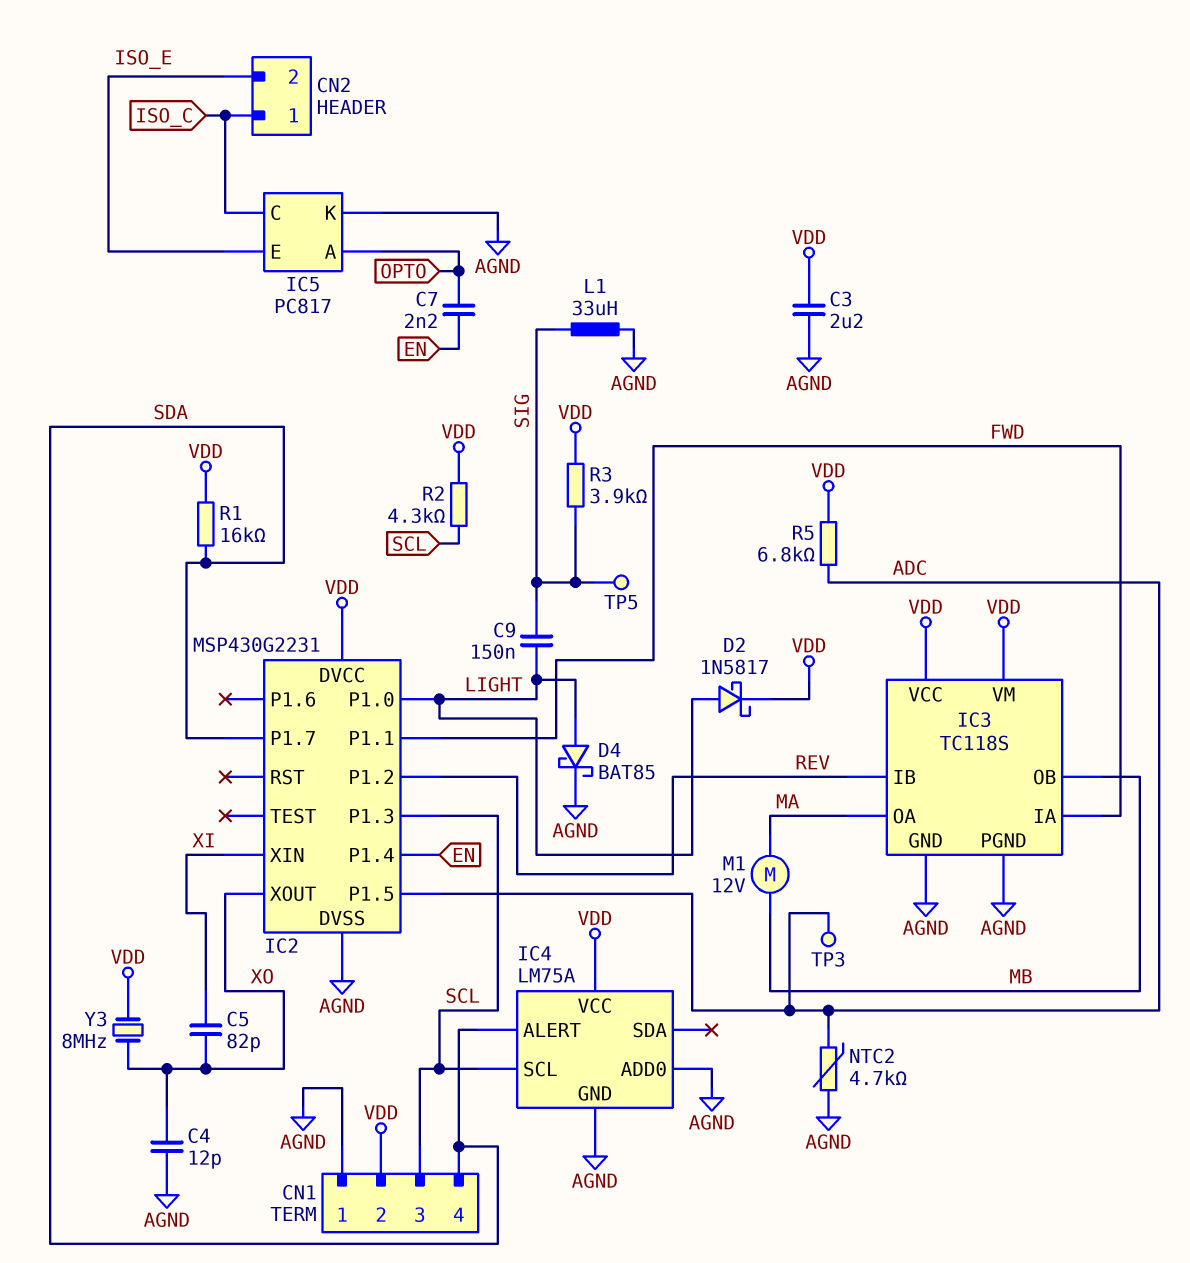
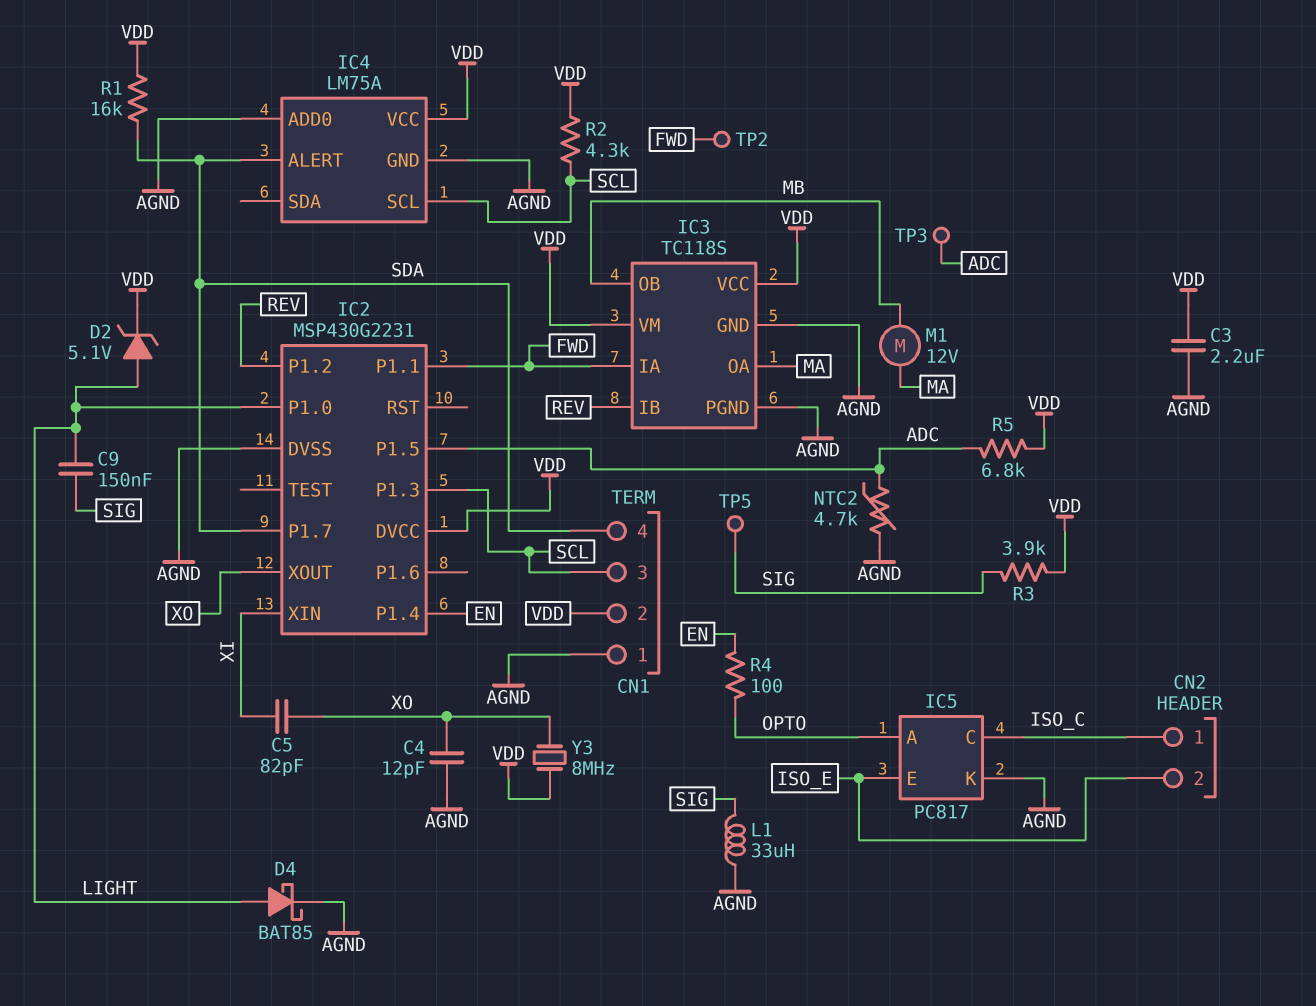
C7: 2.2nF (EN, OPTO) -> none
D2: schottky 1N5817 (A LIGHT, K VDD) -> zener 5.1V (A LIGHT, K VDD)
R4: none -> 100 (EN, OPTO)
TP2: none -> test point (FWD)

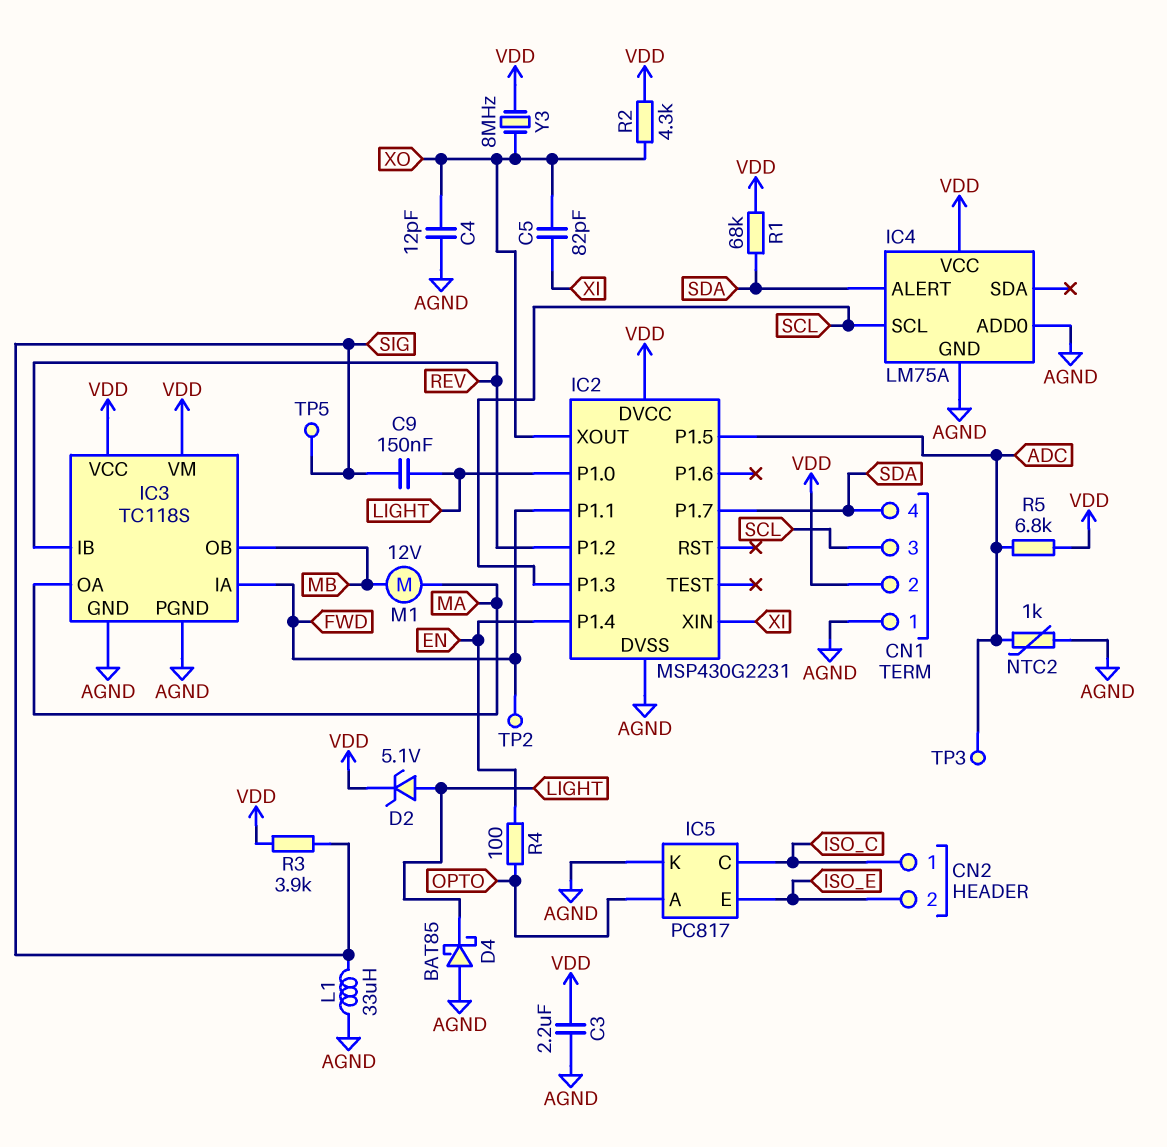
D4: schottky BAT85 (A LIGHT, K AGND) -> schottky BAT85 (A AGND, K LIGHT)
NTC2: 4.7k (ADC, AGND) -> 1k (ADC, AGND)
R1: 16k (SDA, VDD) -> 68k (SDA, VDD)
R2: 4.3k (SCL, VDD) -> 4.3k (VDD, XO)

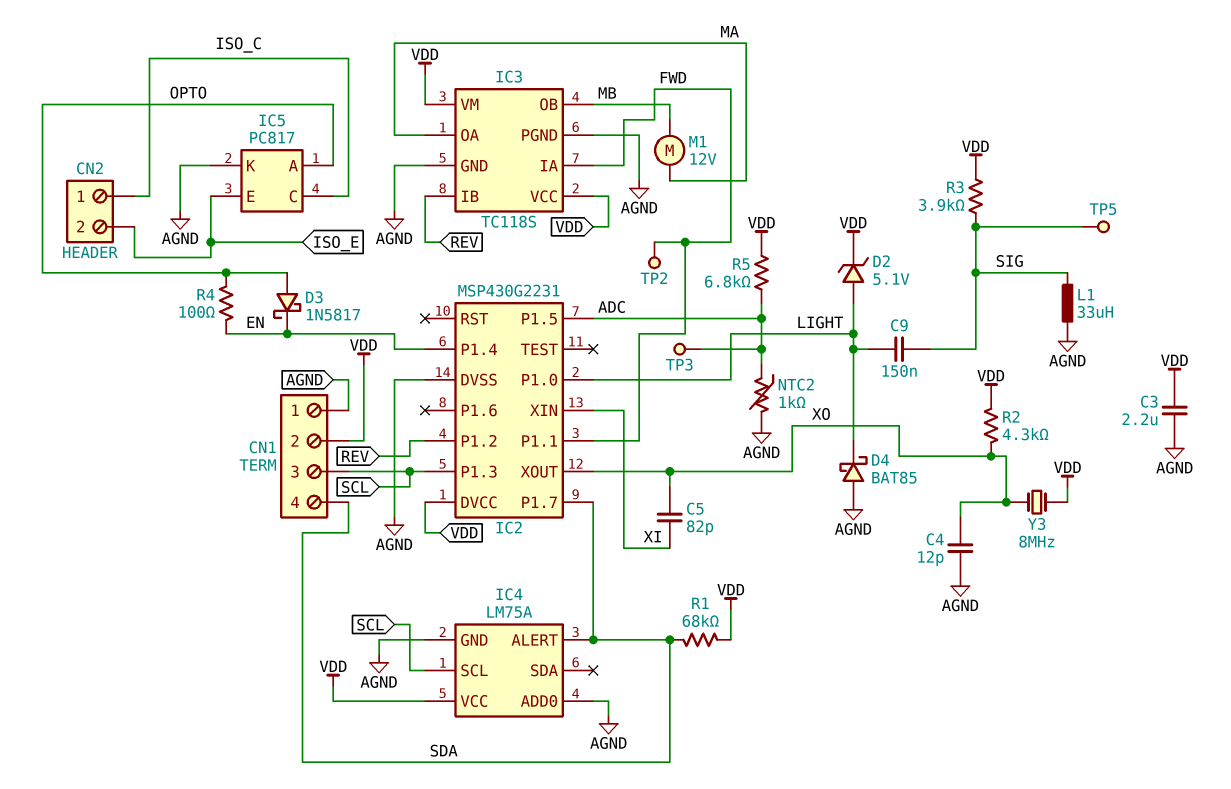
D3: none -> schottky 1N5817 (A OPTO, K EN)

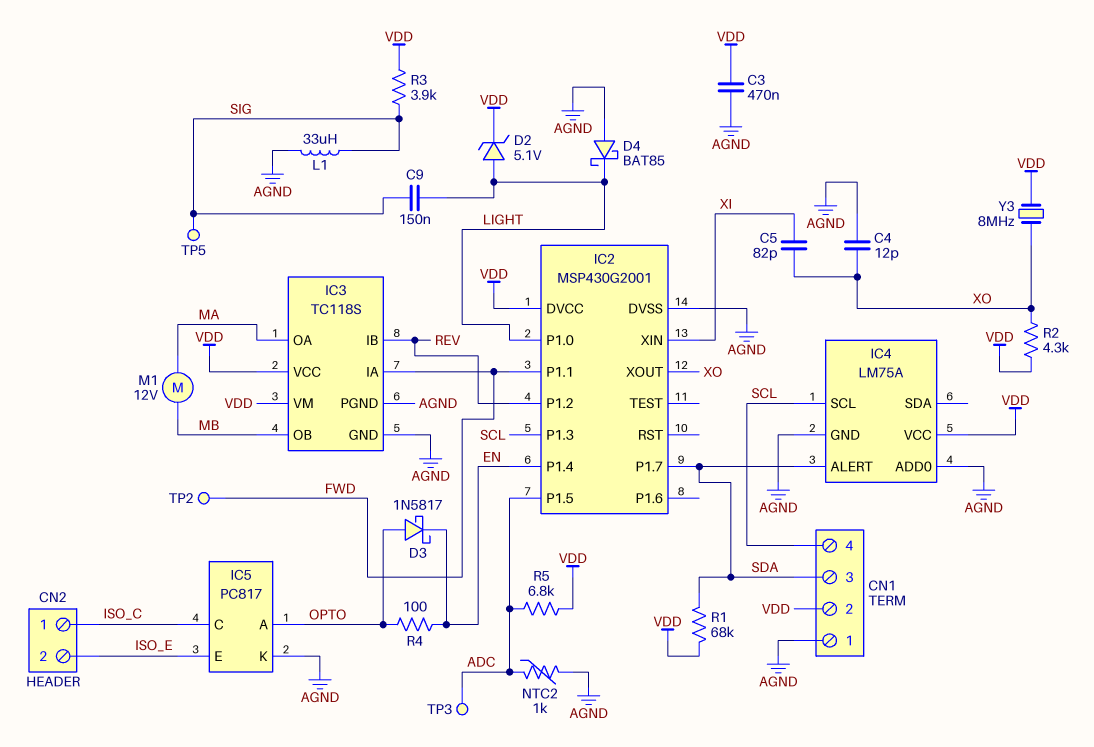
C3: 2.2uF (AGND, VDD) -> 470nF (AGND, VDD)
CN1 pin 3: SCL -> SDA
CN1 pin 4: SDA -> SCL
IC2: MSP430G2231 -> MSP430G2001

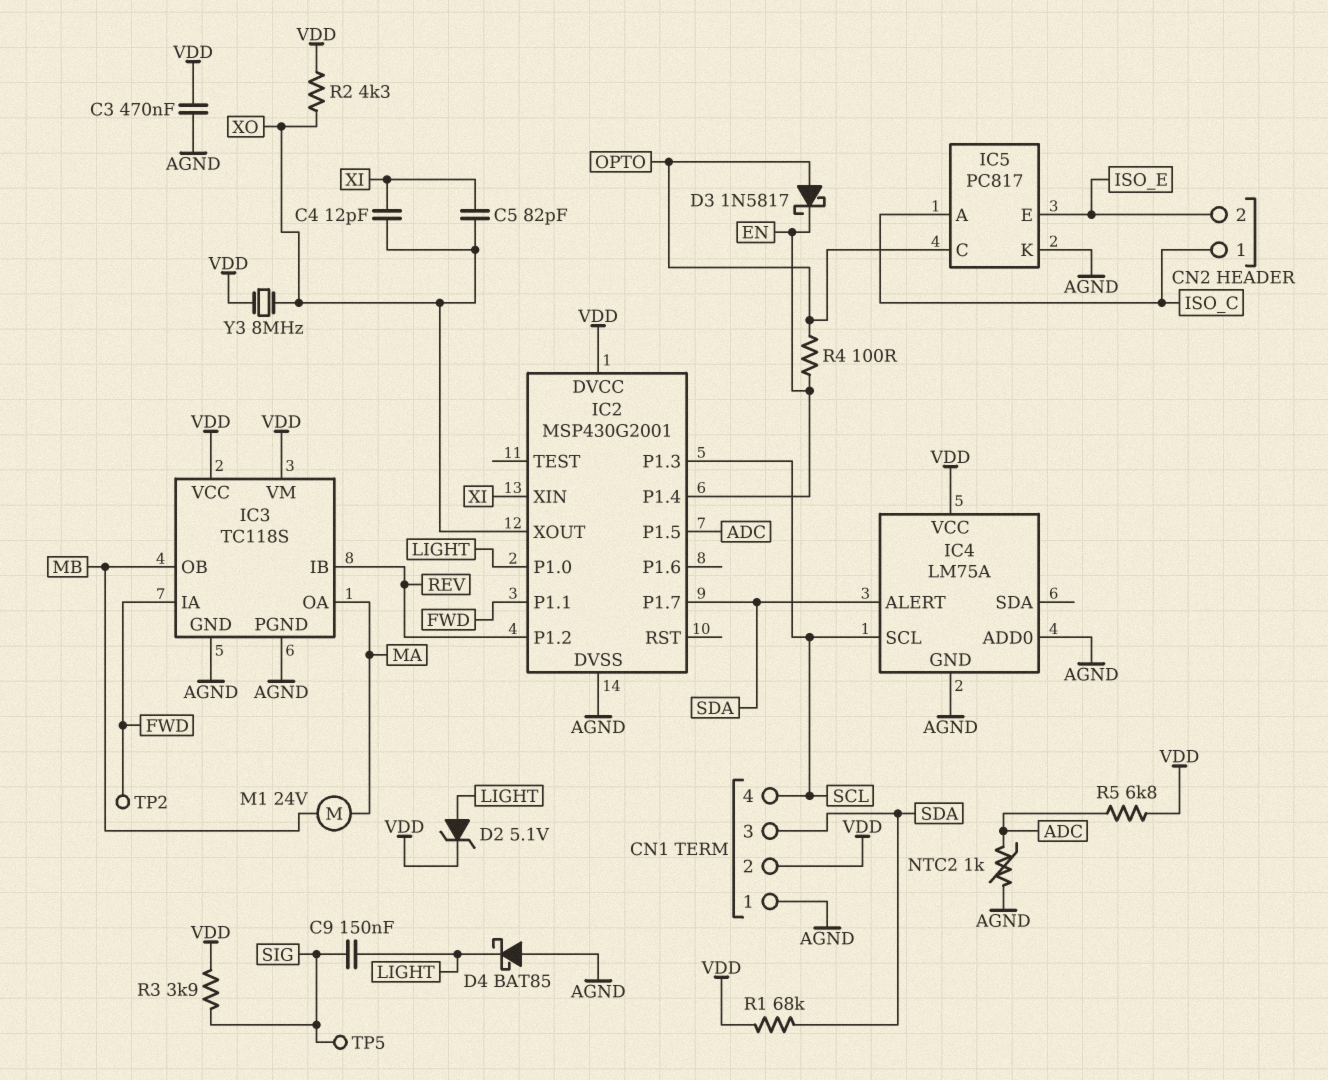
C4: 12pF (AGND, XO) -> 12pF (XI, XO)
IC5 pin A: OPTO -> ISO_C
IC5 pin C: ISO_C -> OPTO
L1: 33uH (AGND, SIG) -> none
M1: motor 12V (MA, MB) -> motor 24V (MA, MB)
TP3: test point (ADC) -> none

